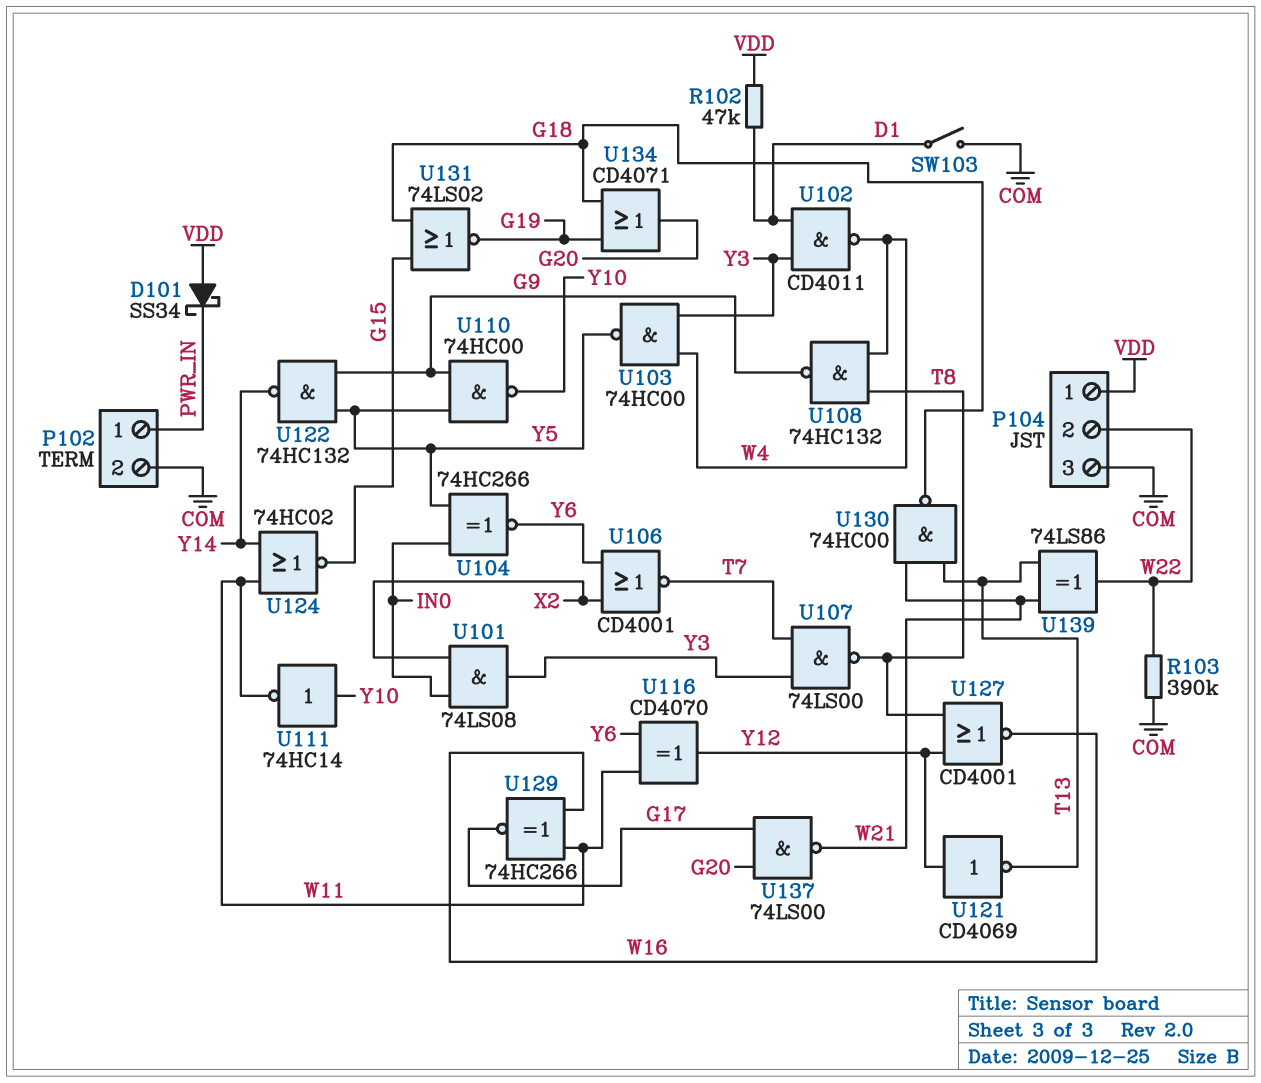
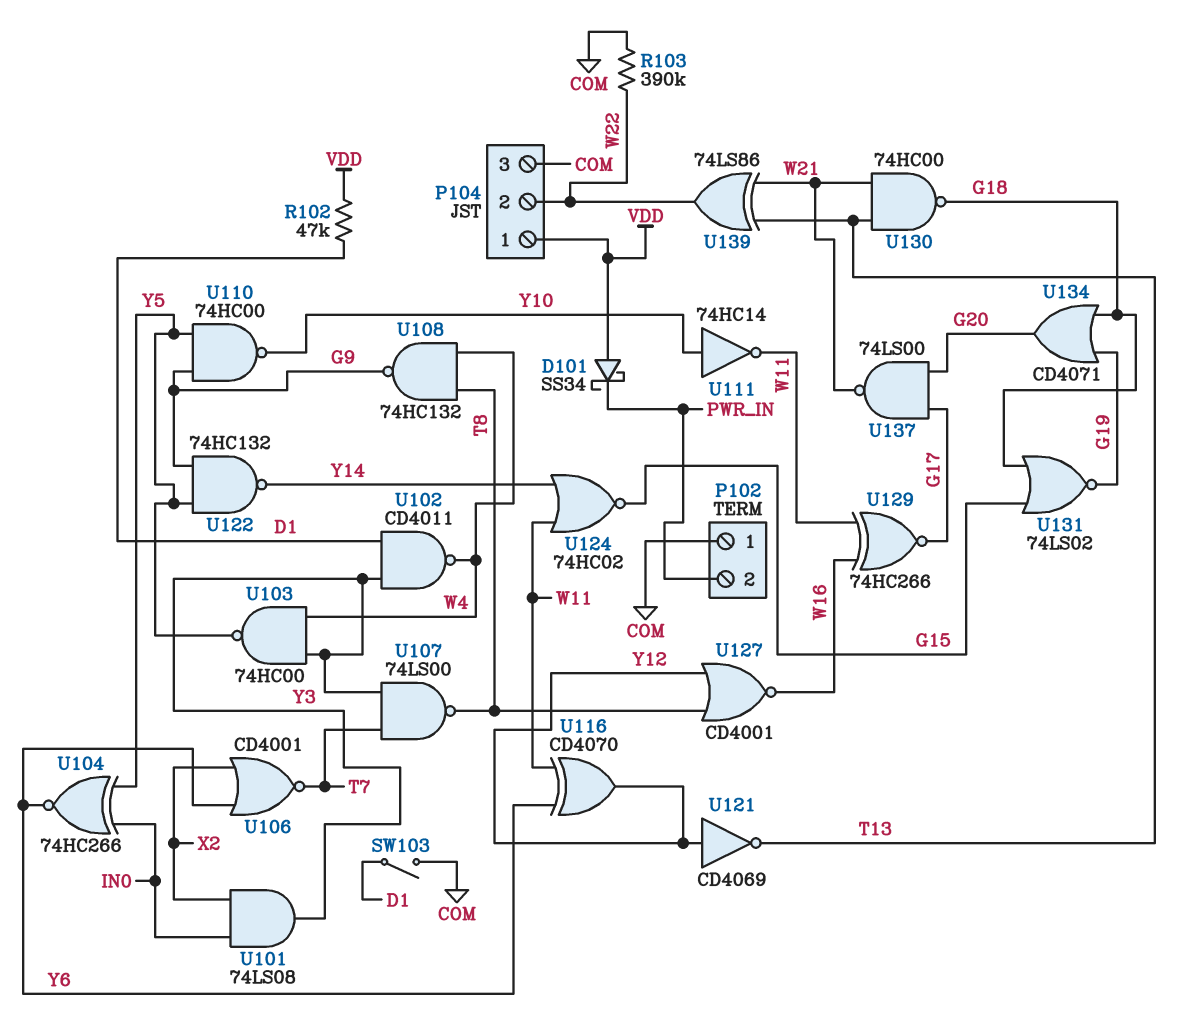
P102 pin 1: PWR_IN -> COM
P102 pin 2: COM -> PWR_IN

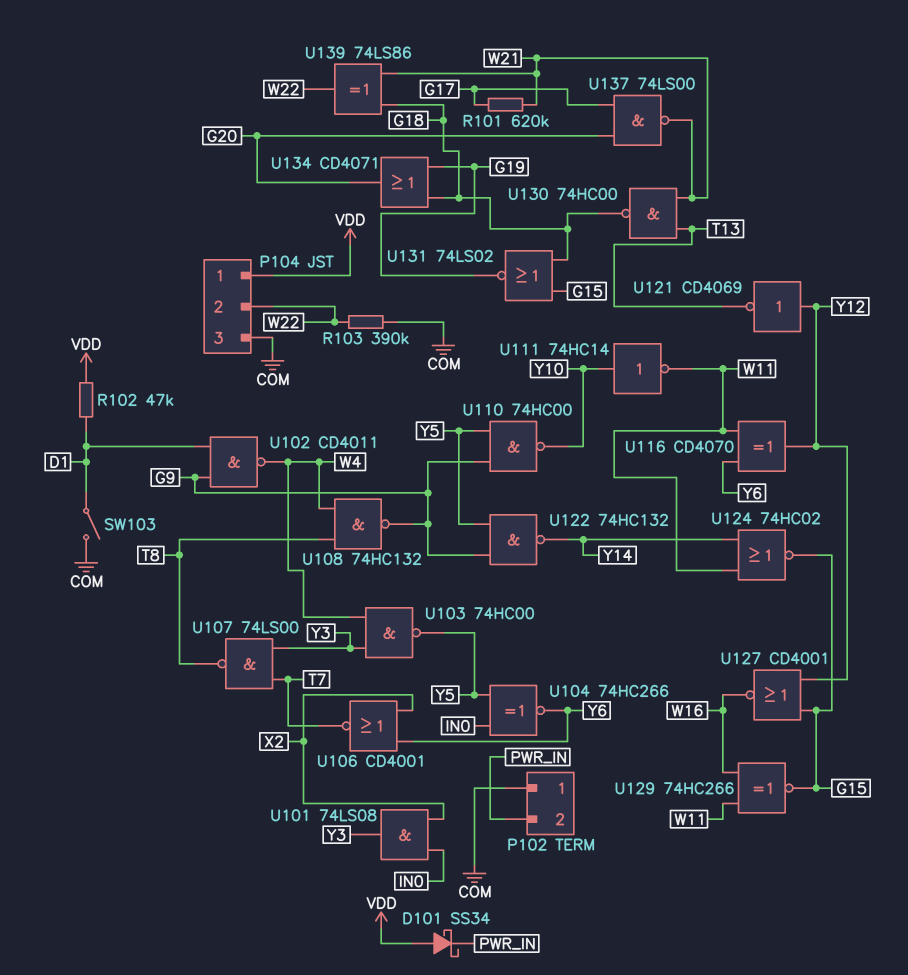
R101: none -> 620k (G17, W21)
U102: NAND CD4011 (in D1, in Y3, out W4) -> NAND CD4011 (in D1, in G9, out W4)
U127: NOR CD4001 (in T8, in Y12, out W16) -> NOR CD4001 (in G15, in Y12, out W16)
U129: XNOR 74HC266 (in W11, in W16, out G17) -> XNOR 74HC266 (in W11, in W16, out G15)
U139: XOR 74LS86 (in T13, in W21, out W22) -> XOR 74LS86 (in G18, in W21, out W22)

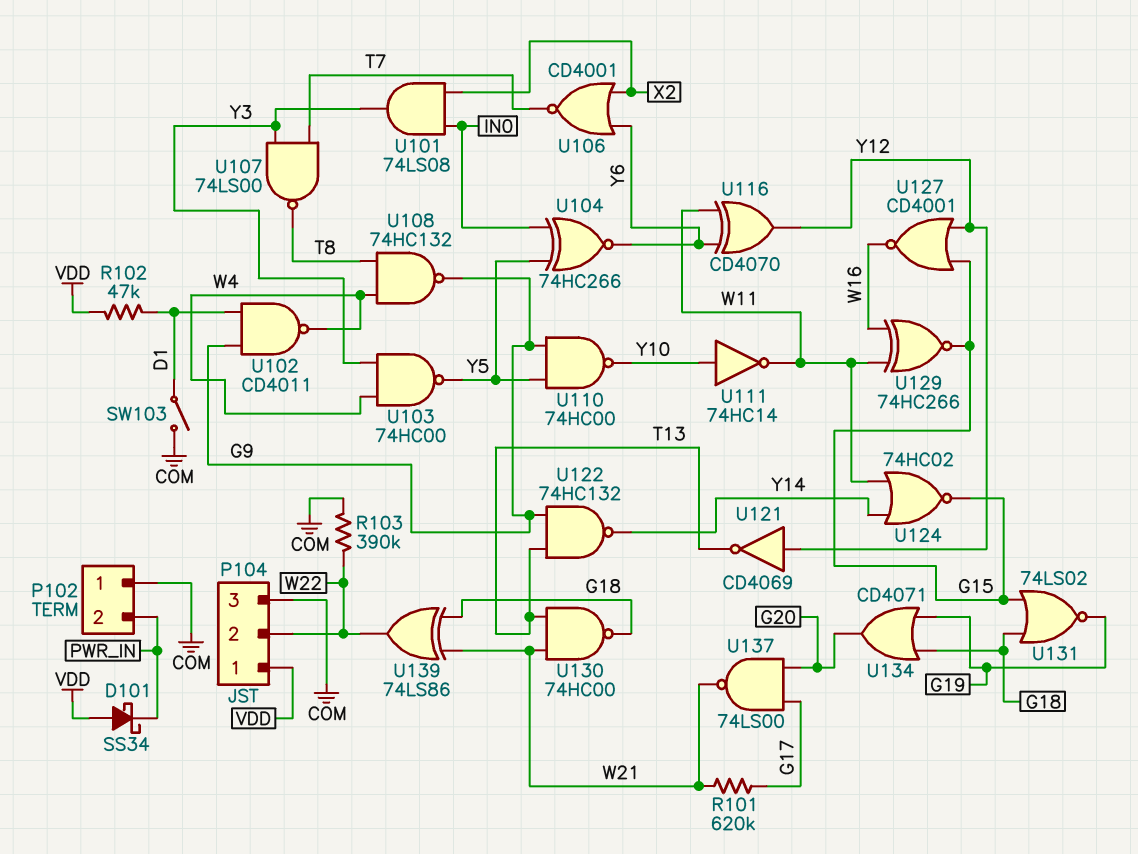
U122: NAND 74HC132 (in G9, in Y5, out Y14) -> NAND 74HC132 (in G9, in T13, out Y14)

